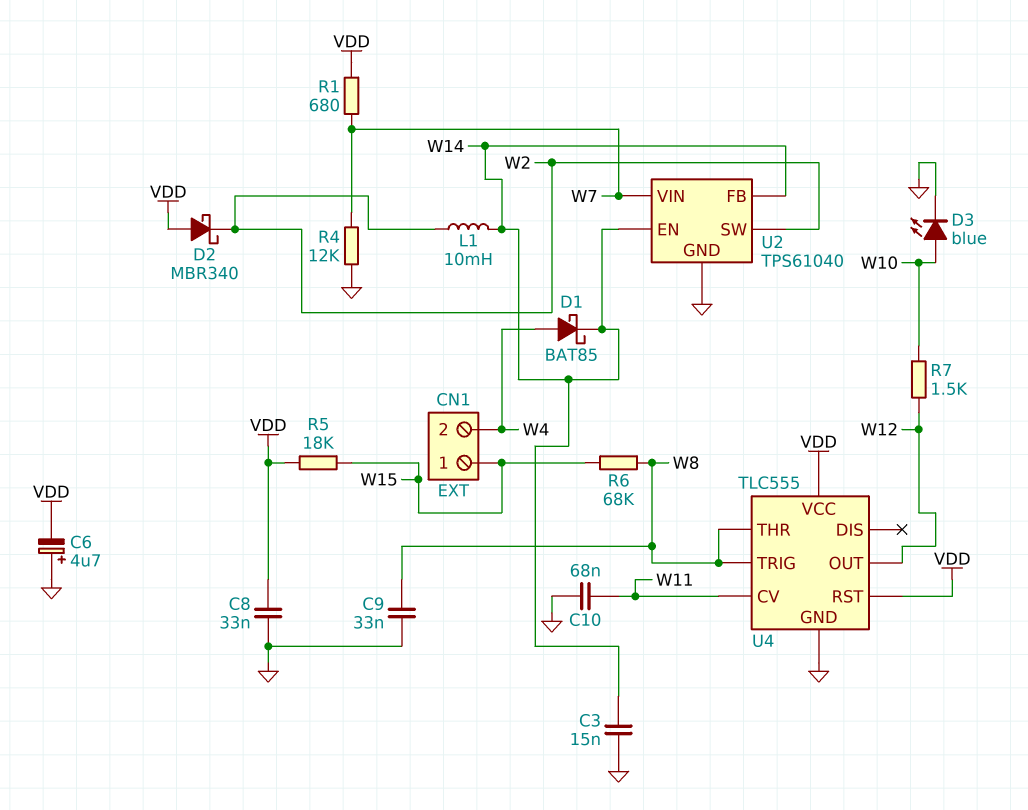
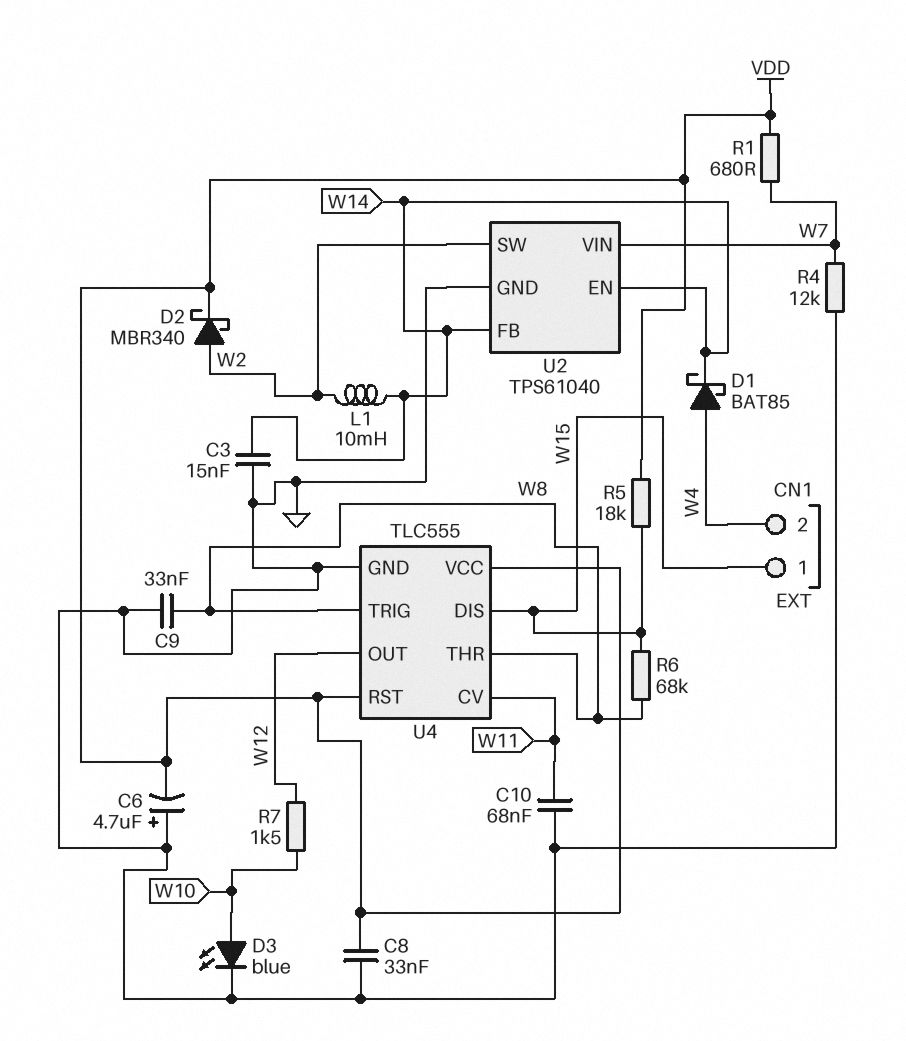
D2: schottky MBR340 (A VDD, K W2) -> schottky MBR340 (A W2, K VDD)
U4 pin DIS: none -> W15

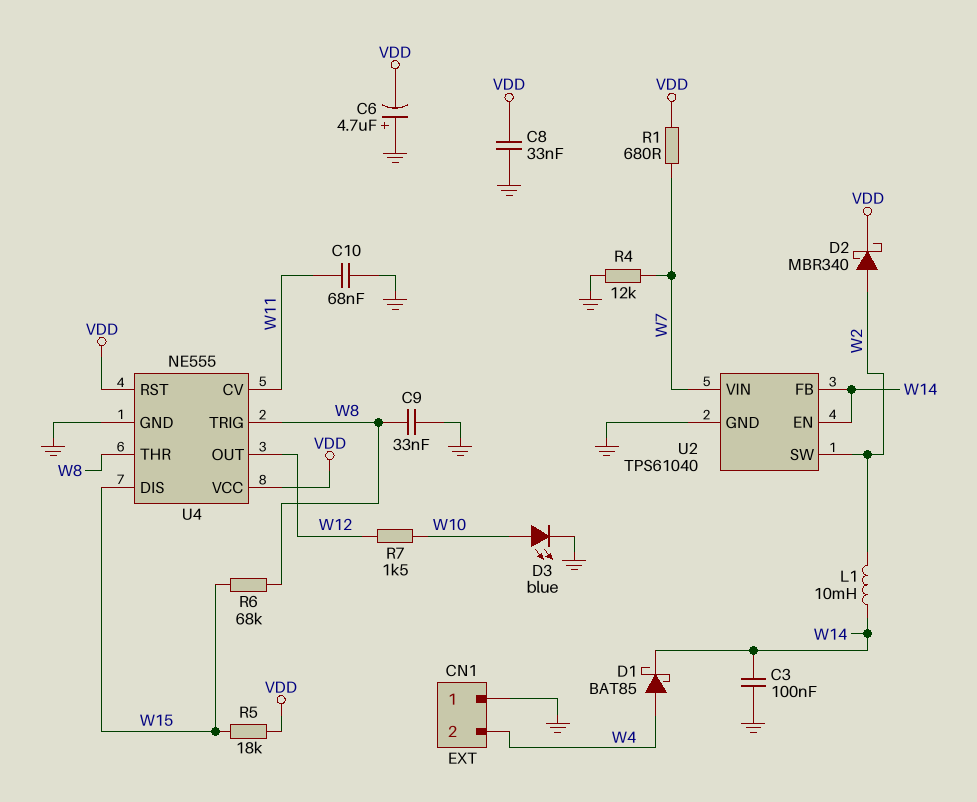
C3: 15nF (GND, W14) -> 100nF (GND, W14)
CN1 pin 1: W15 -> GND
U4: TLC555 -> NE555

